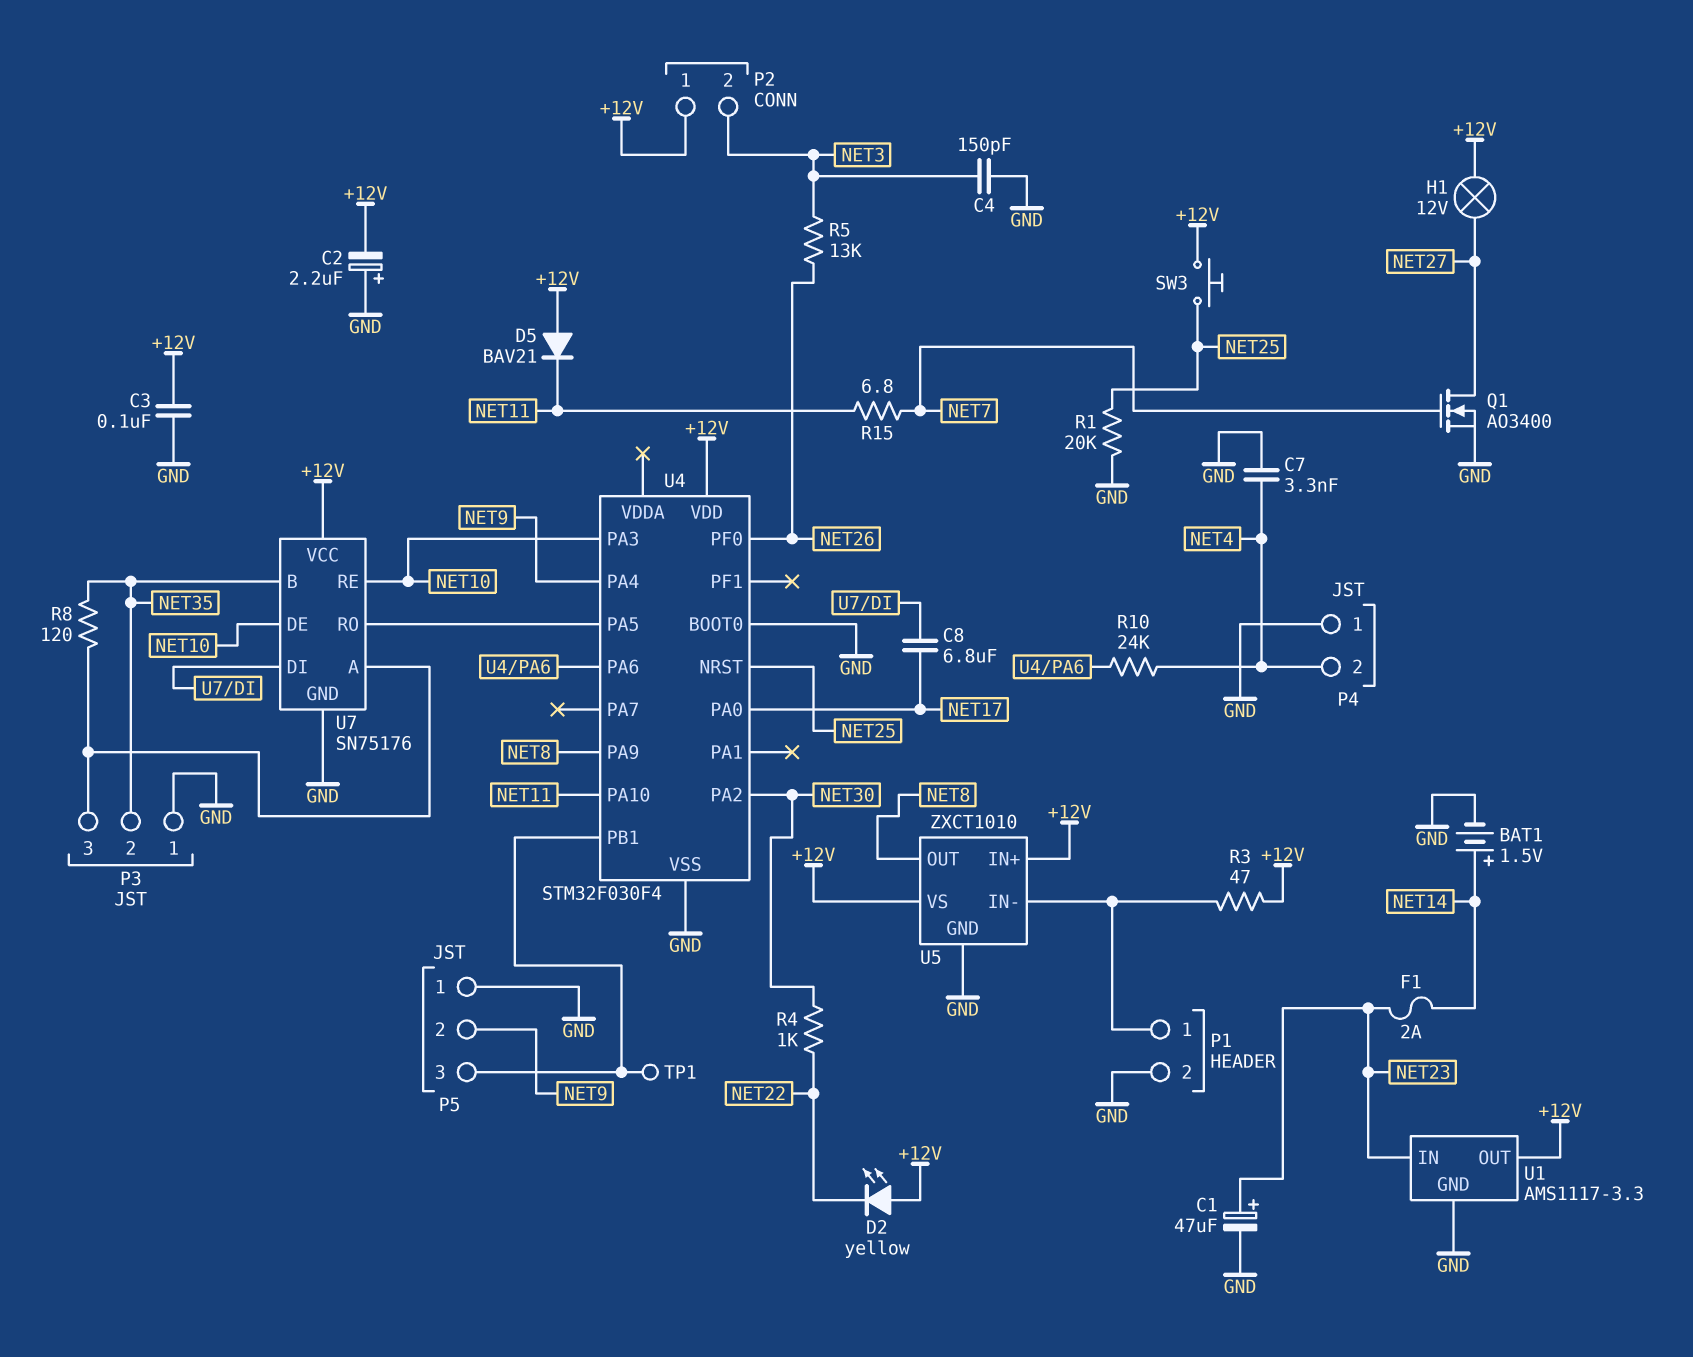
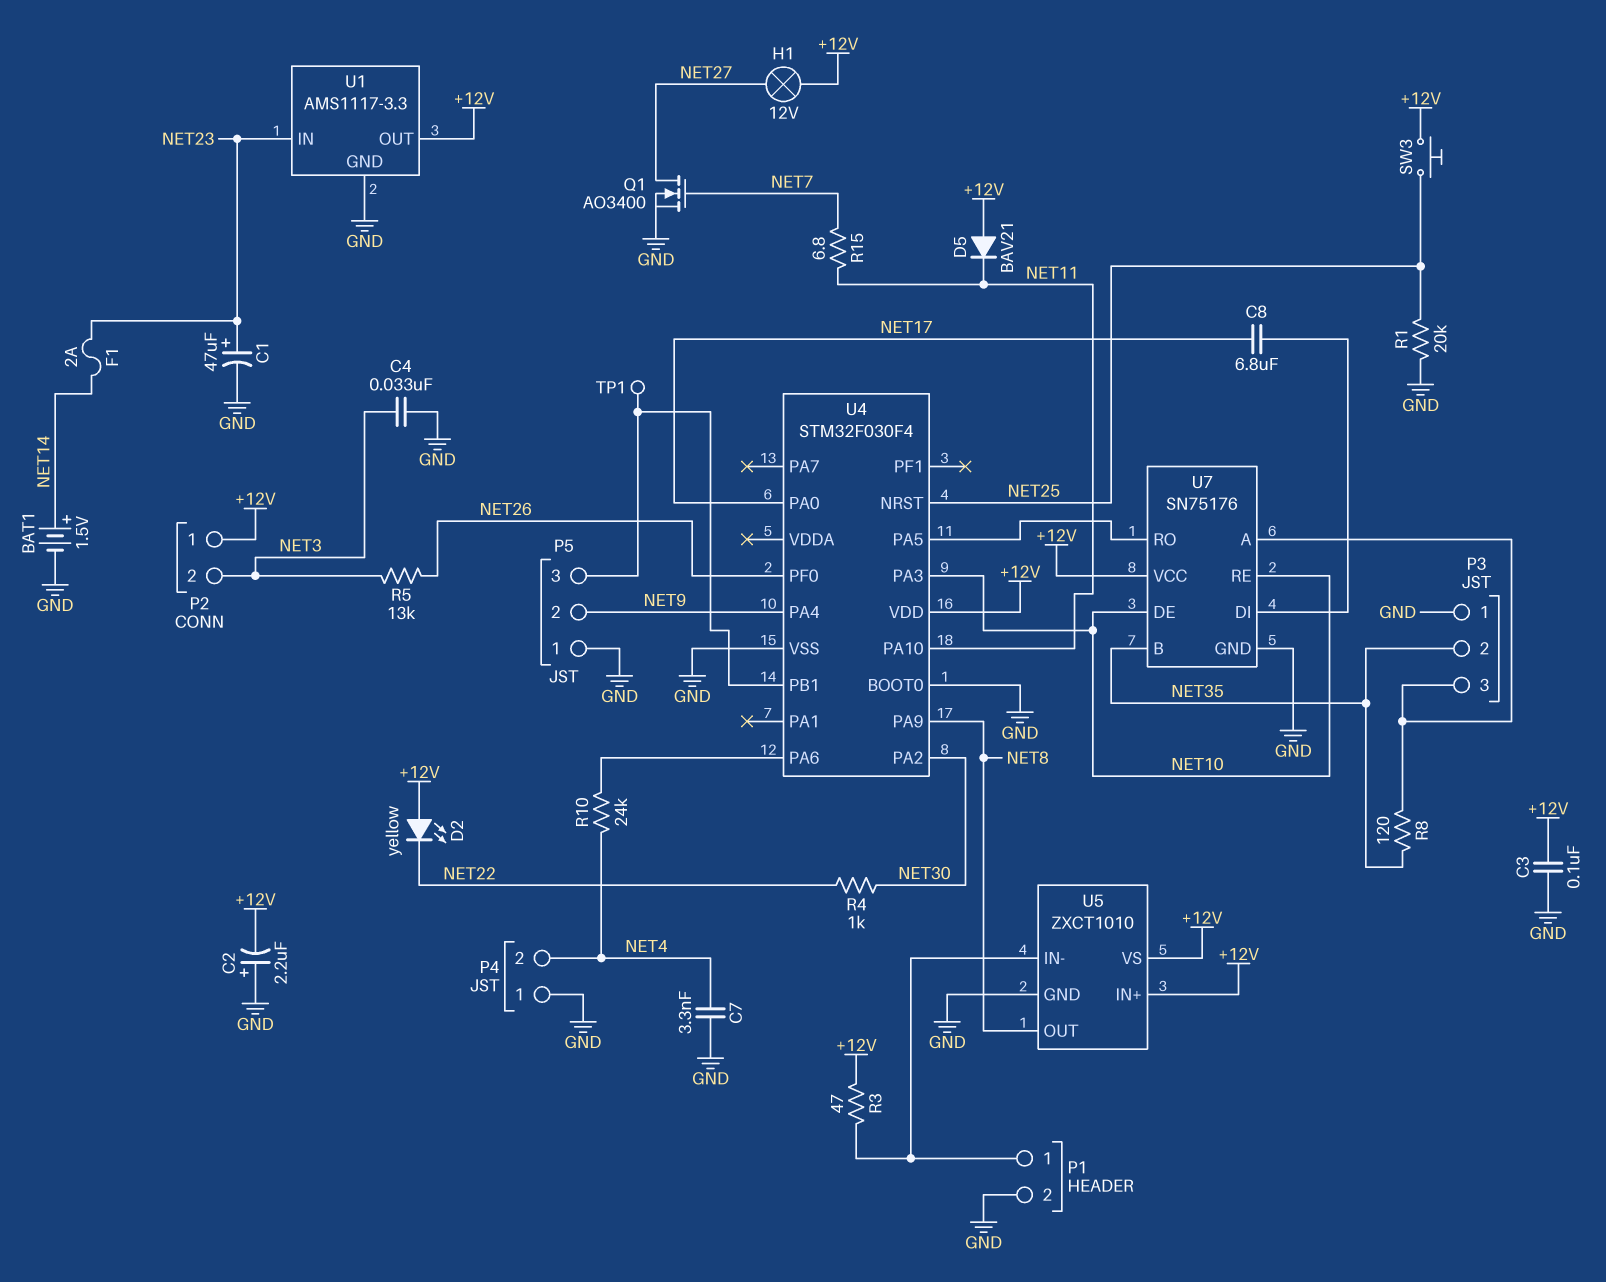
C4: 150pF (GND, NET3) -> 33nF (GND, NET3)

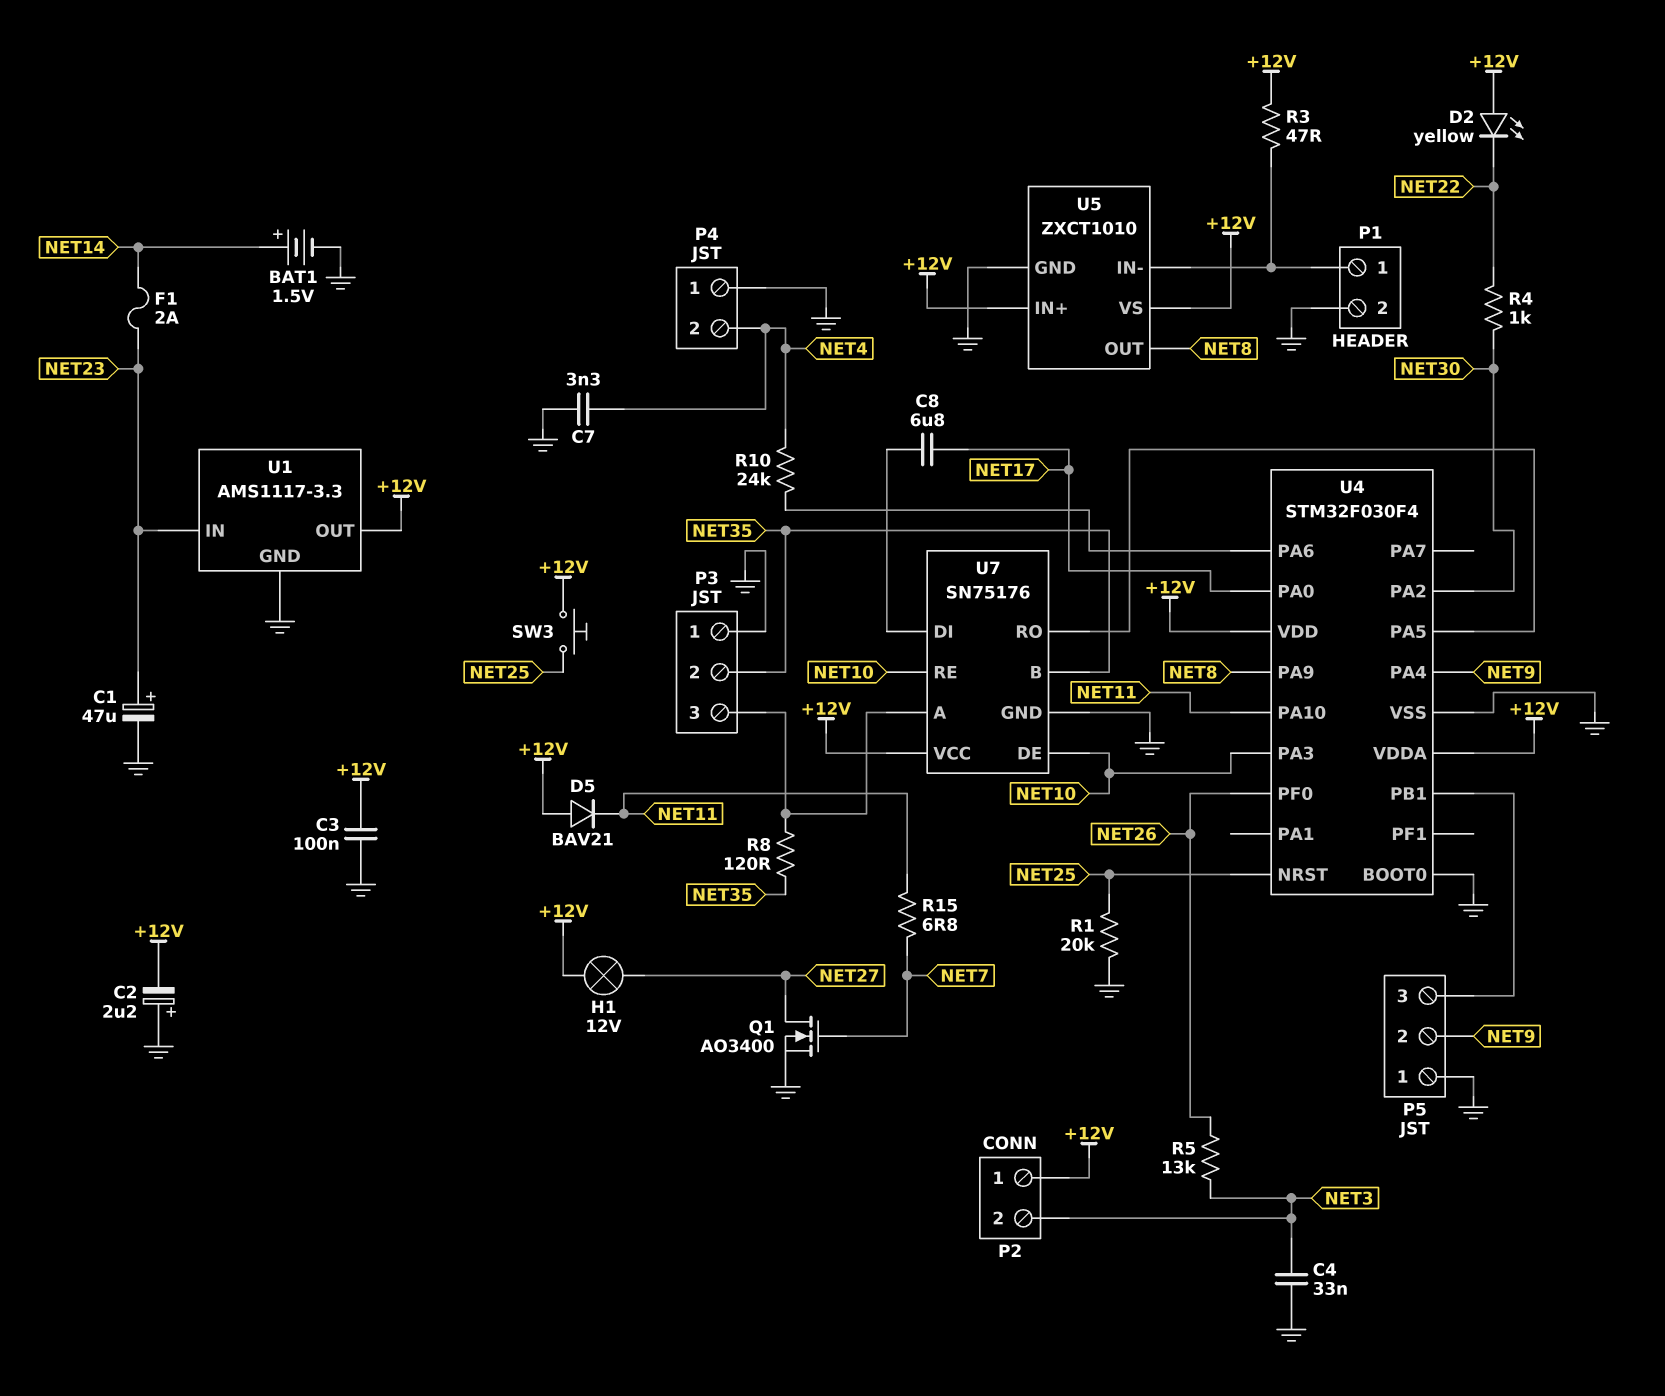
TP1: test point (P5/3) -> none
U4 pin VDDA: none -> +12V

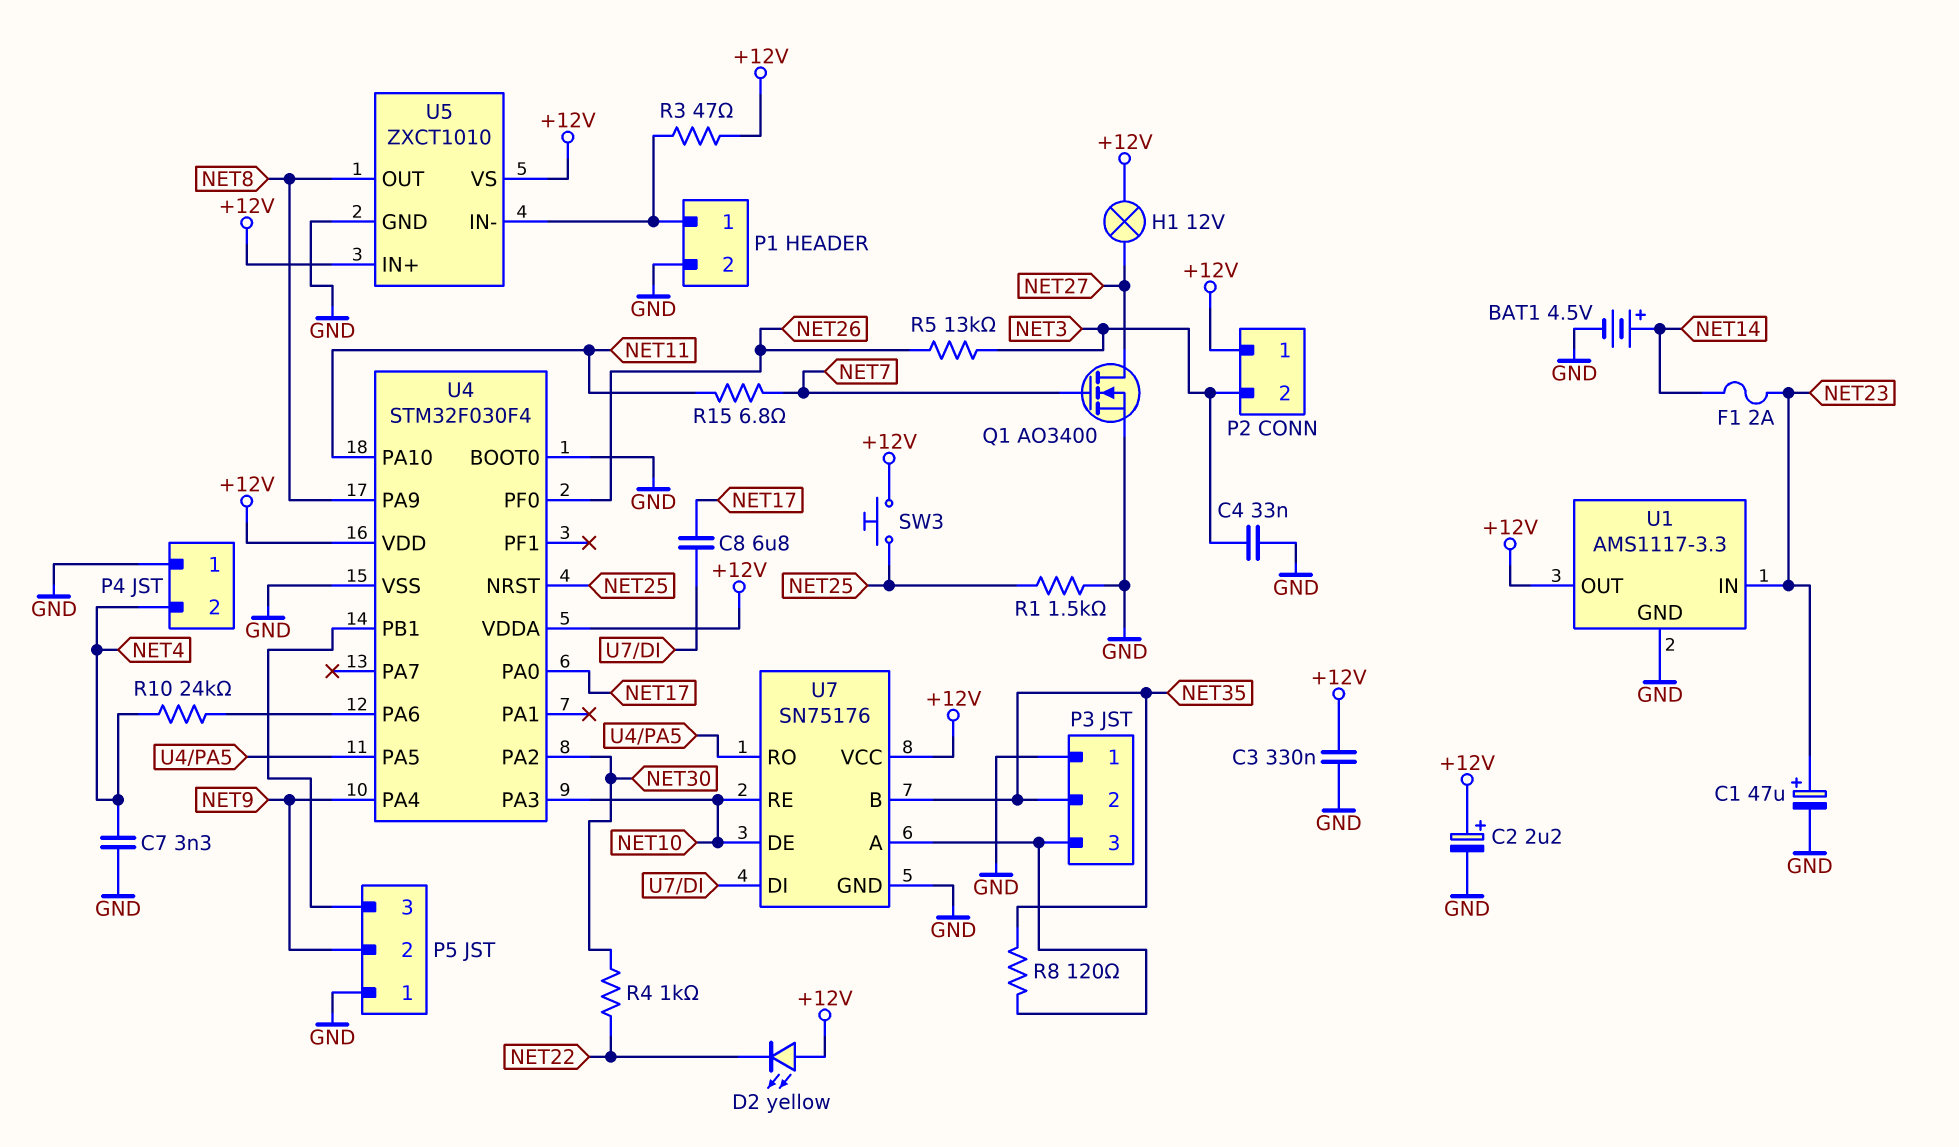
BAT1: 1.5V (plus NET14, minus GND) -> 4.5V (plus NET14, minus GND)
C2: 2.2uF (plus GND, minus +12V) -> 2.2uF (plus +12V, minus GND)
C3: 100nF (+12V, GND) -> 330nF (+12V, GND)
D5: diode BAV21 (A +12V, K NET11) -> none
R1: 20k (GND, NET25) -> 1.5k (GND, NET25)

